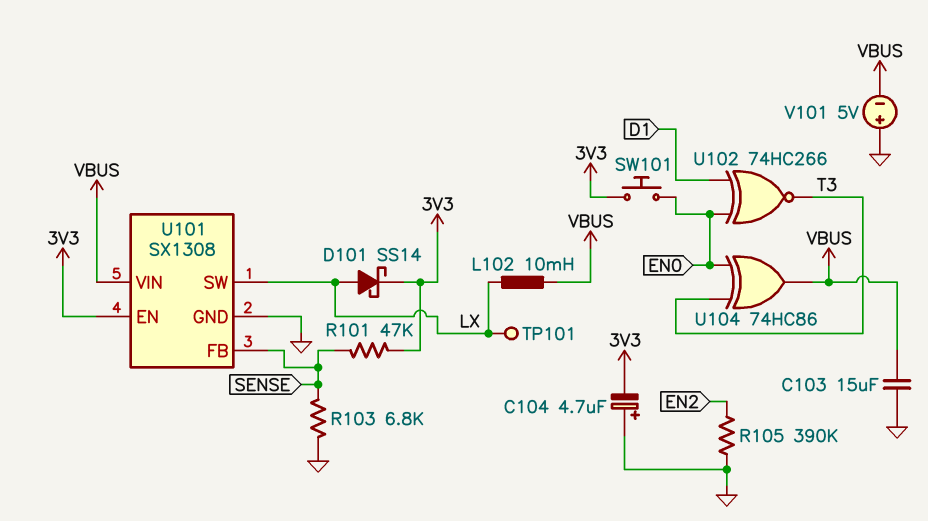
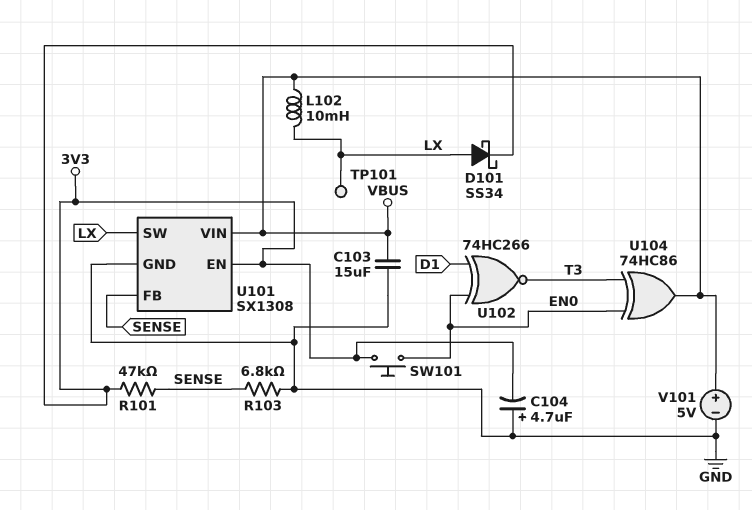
D101: schottky SS14 (A LX, K 3V3) -> schottky SS34 (A LX, K 3V3)
R105: 390k (EN2, GND) -> none
V101: 5V (plus GND, minus VBUS) -> 5V (plus VBUS, minus GND)

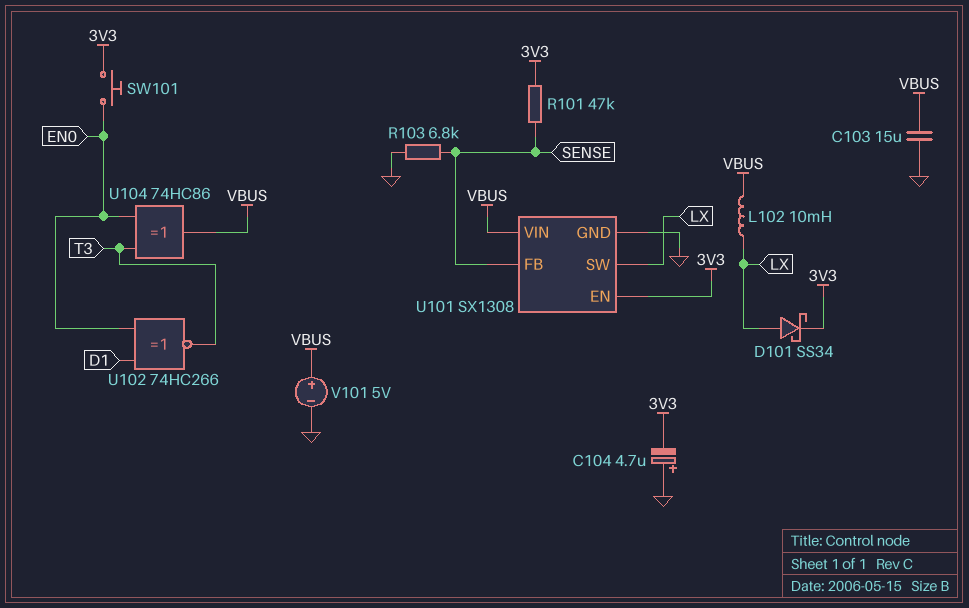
TP101: test point (LX) -> none

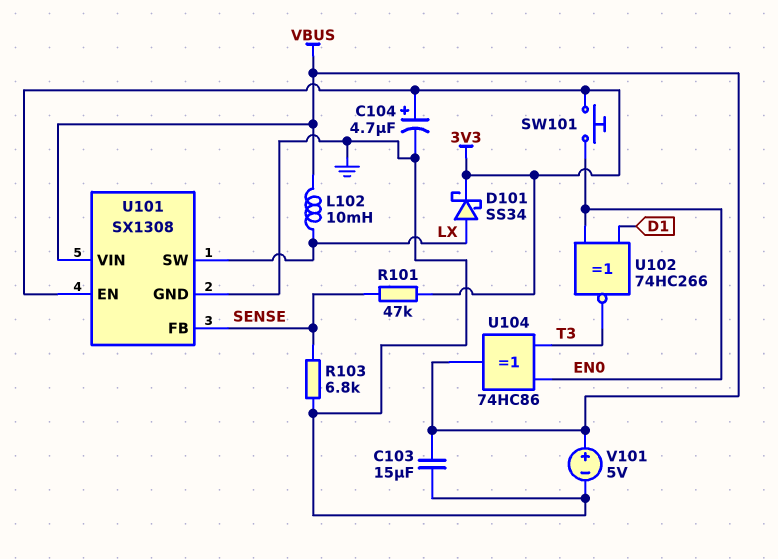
C104: 4.7uF (plus GND, minus 3V3) -> 4.7uF (plus 3V3, minus GND)

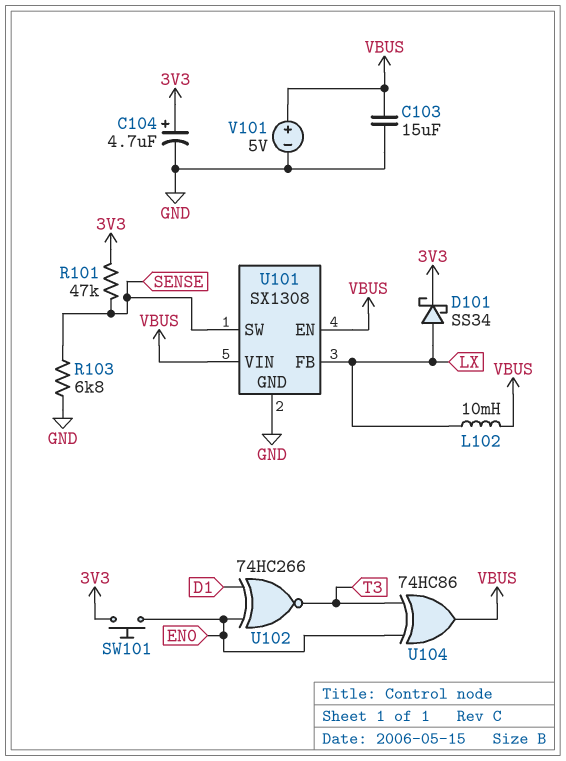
U101 pin EN: 3V3 -> VBUS
U101 pin FB: SENSE -> LX
U101 pin SW: LX -> SENSE

